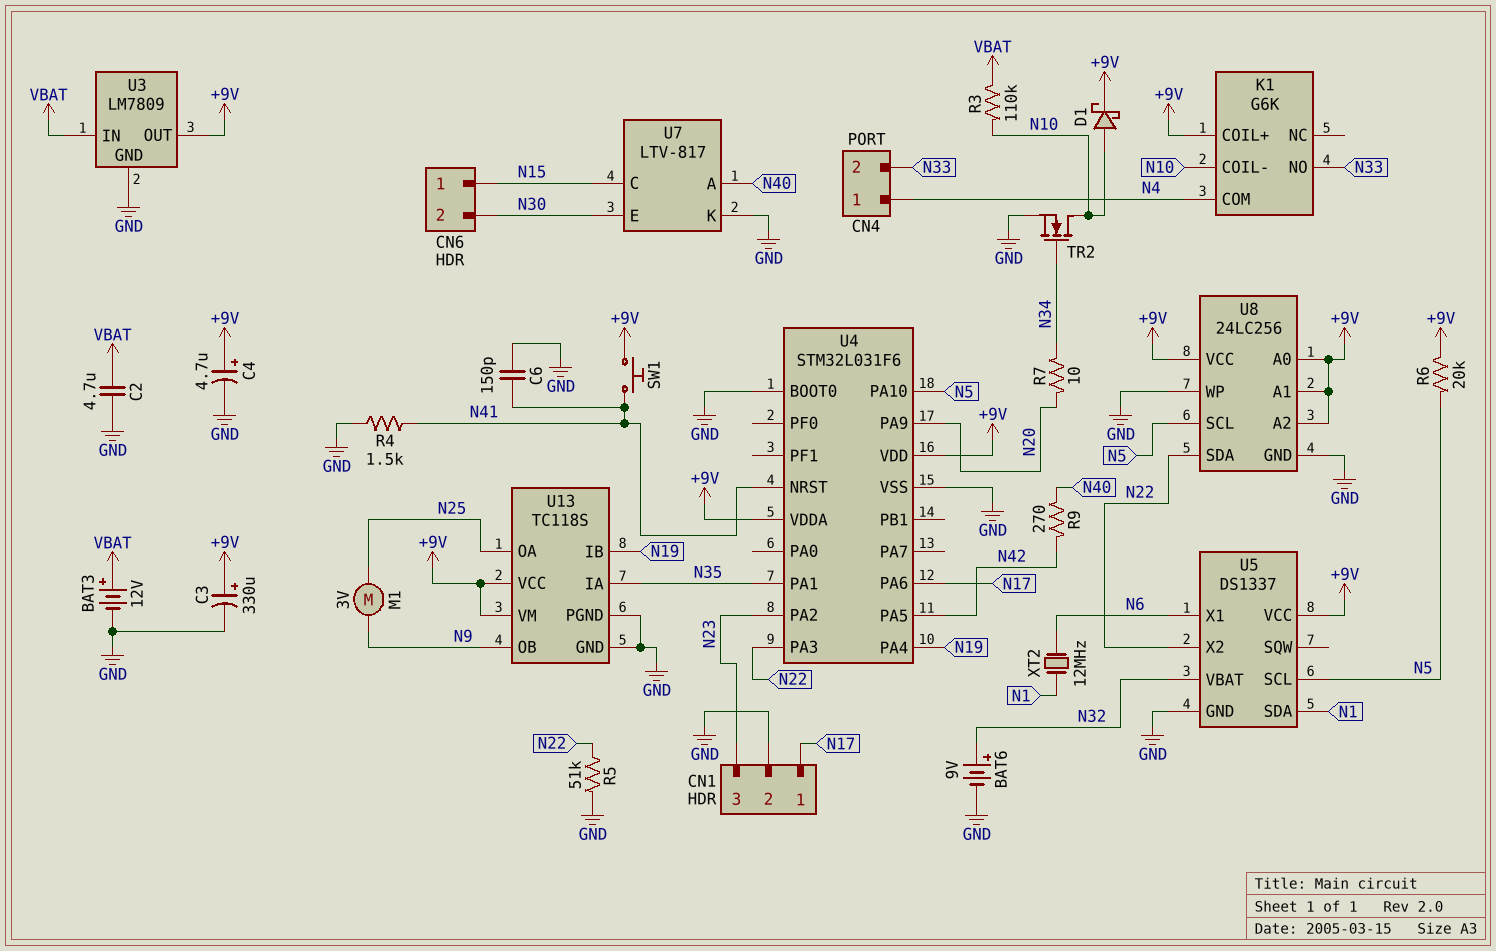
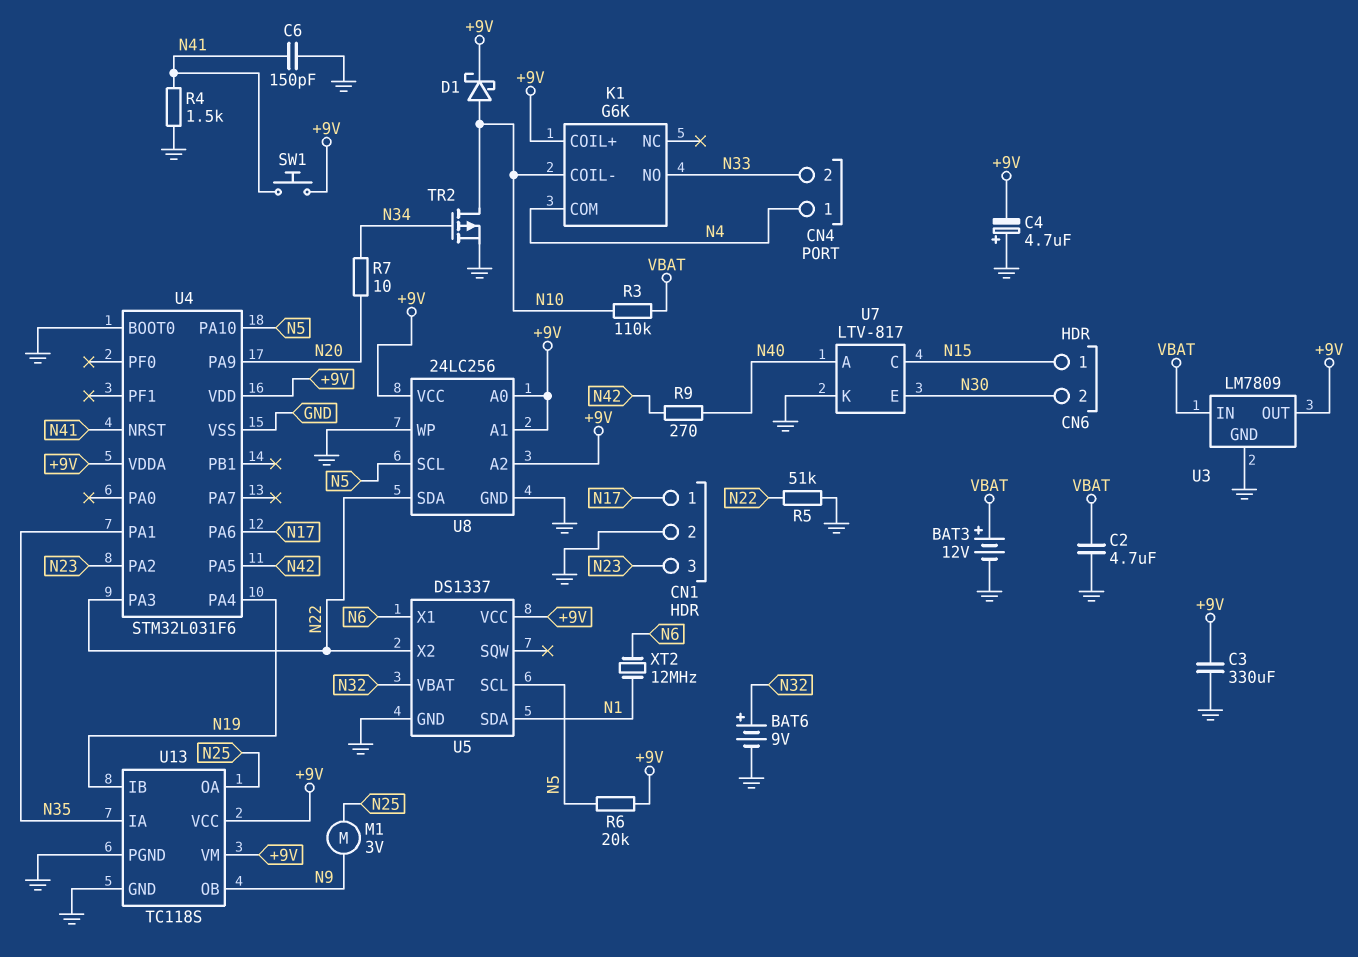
C3: 330uF (plus +9V, minus GND) -> 330uF (+9V, GND)
C4: 4.7uF (plus +9V, minus GND) -> 4.7uF (plus GND, minus +9V)
TR2: NMOS (G N34, D N10, S GND) -> PMOS (G N34, D N10, S GND)

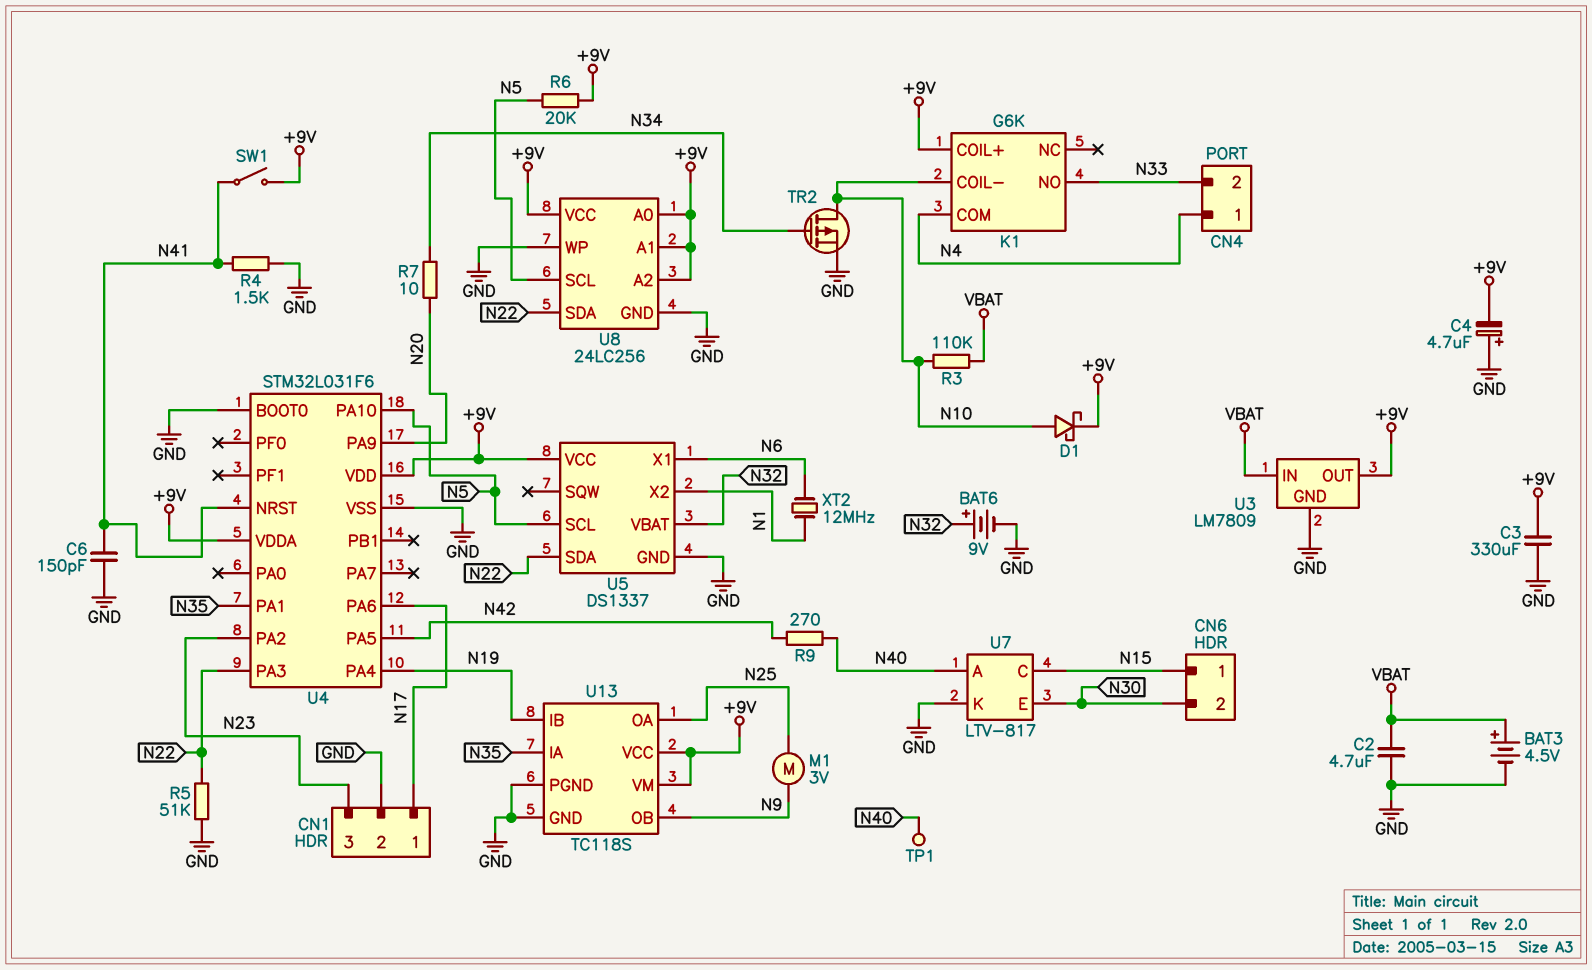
BAT3: 12V (plus VBAT, minus GND) -> 4.5V (plus VBAT, minus GND)
SW1: button (+9V, N41) -> switch (+9V, N41)
TP1: none -> test point (N40)
U5 pin SDA: N1 -> N22
U5 pin X2: N22 -> N1

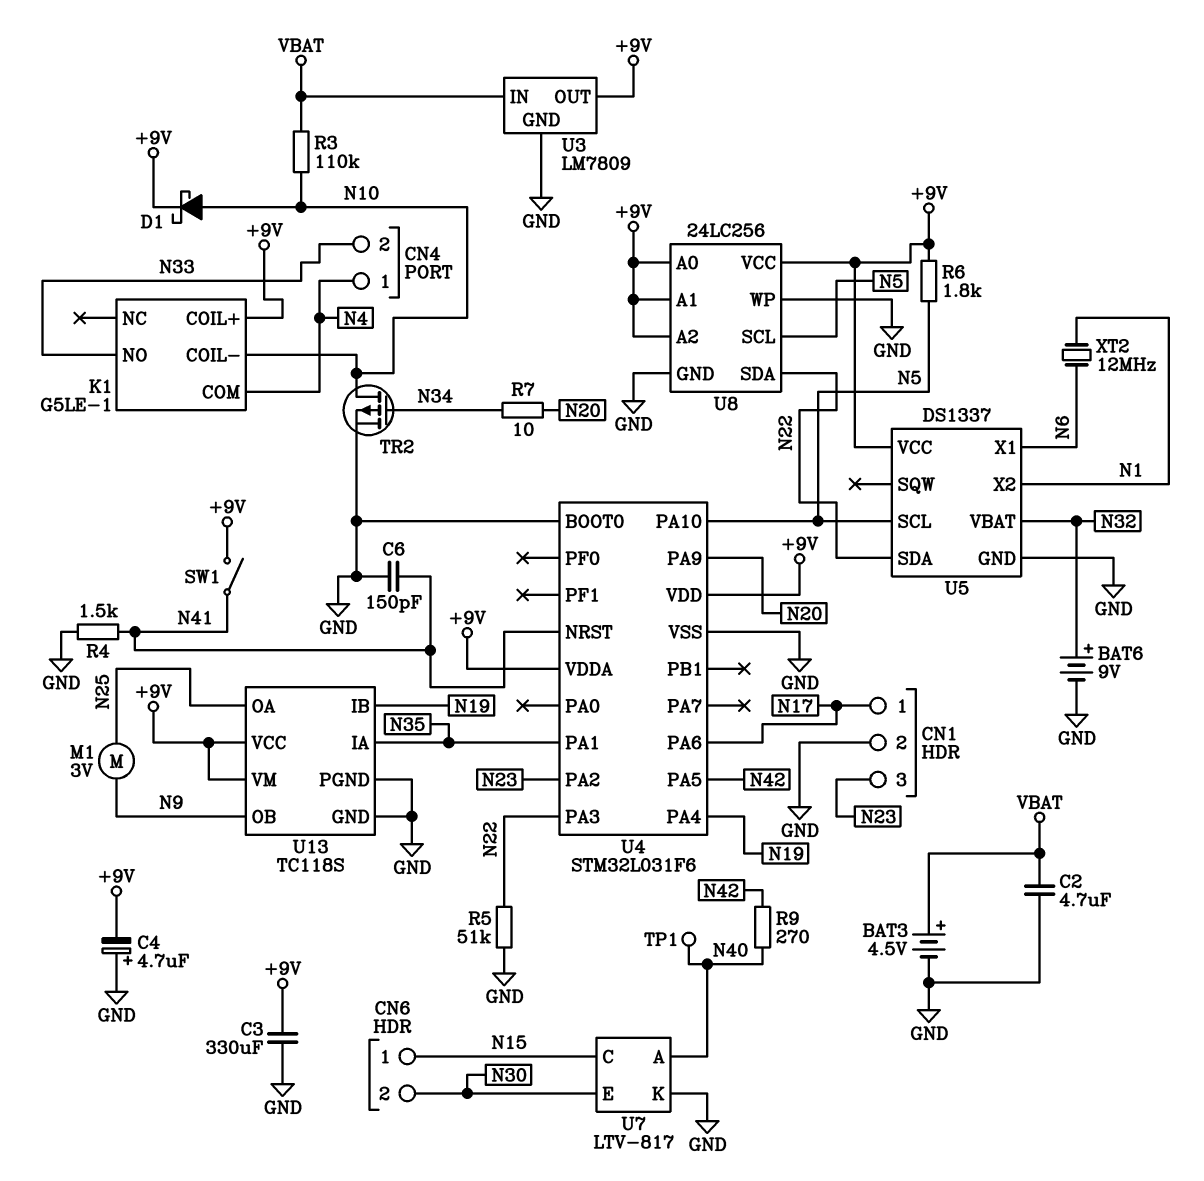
K1: G6K -> G5LE-1
R6: 20k (+9V, N5) -> 1.8k (+9V, N5)

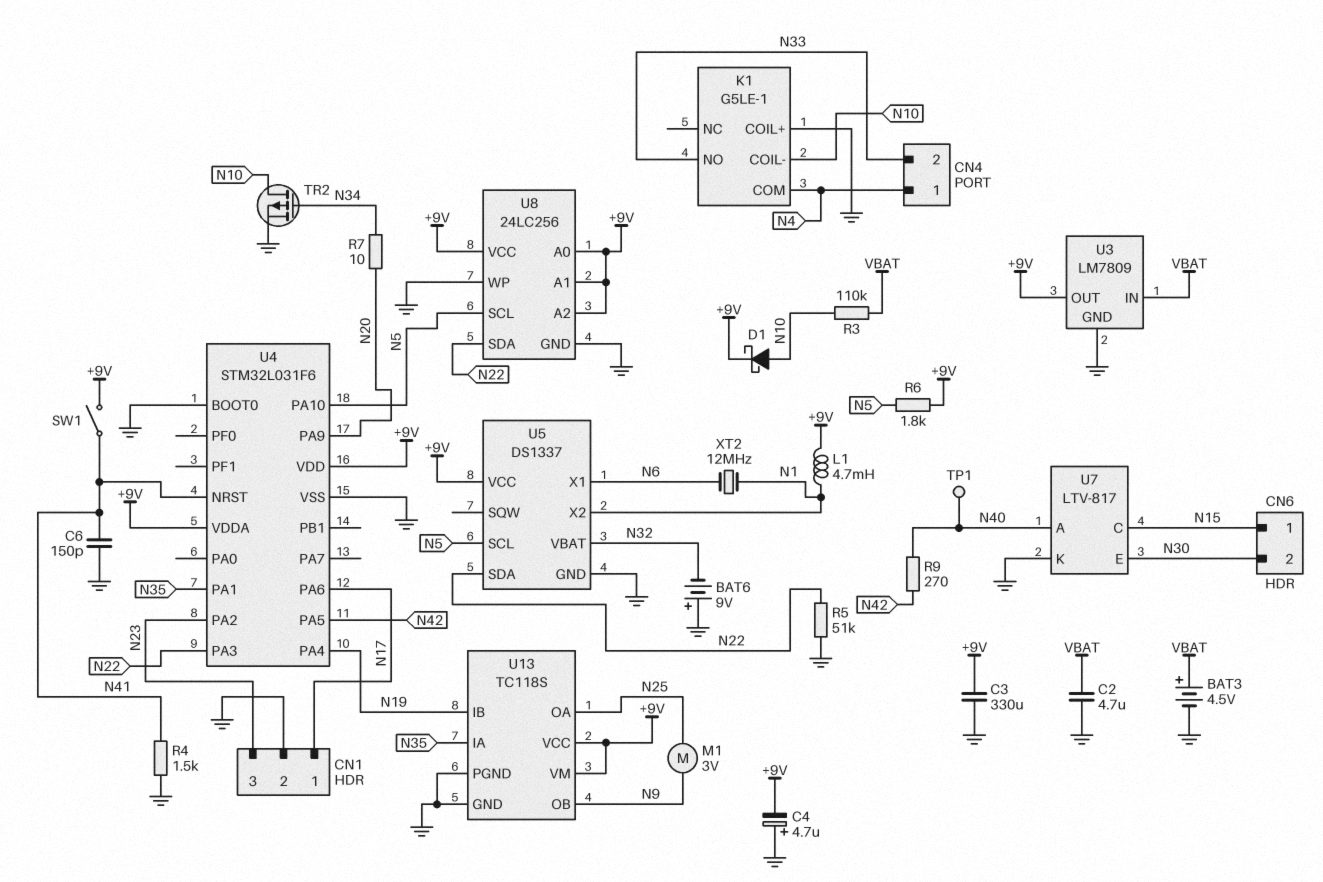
BAT6: 9V (plus N32, minus GND) -> 9V (plus GND, minus N32)
K1 pin COIL+: +9V -> GND
L1: none -> 4.7mH (+9V, N1)

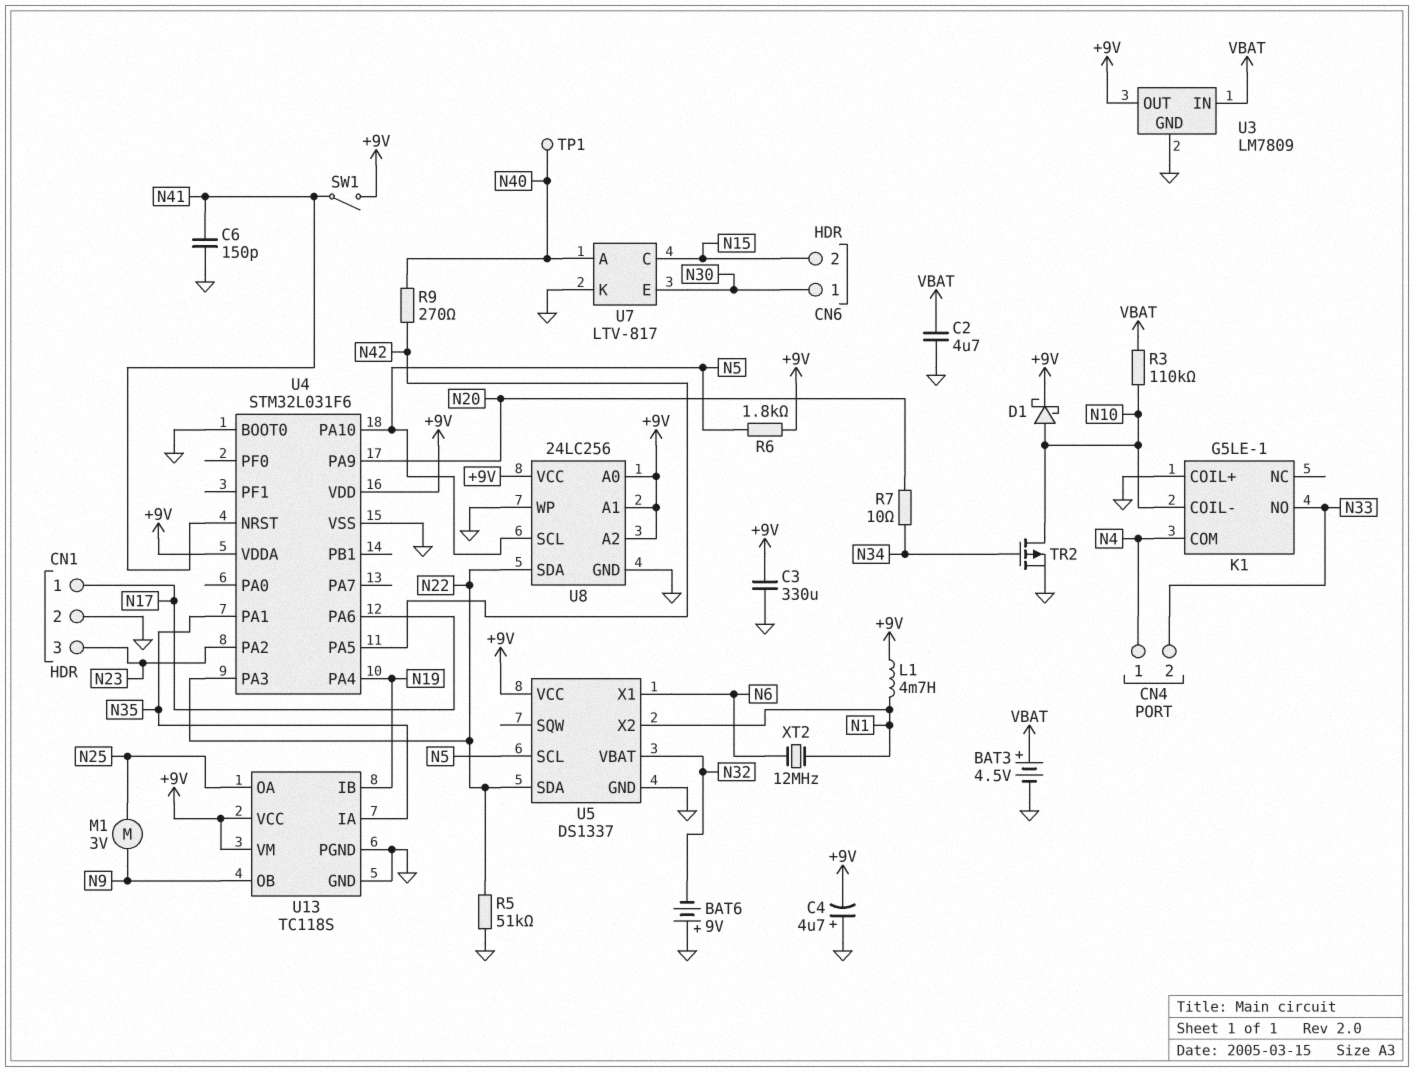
CN6 pin 1: N15 -> N30
CN6 pin 2: N30 -> N15
R4: 1.5k (GND, N41) -> none

